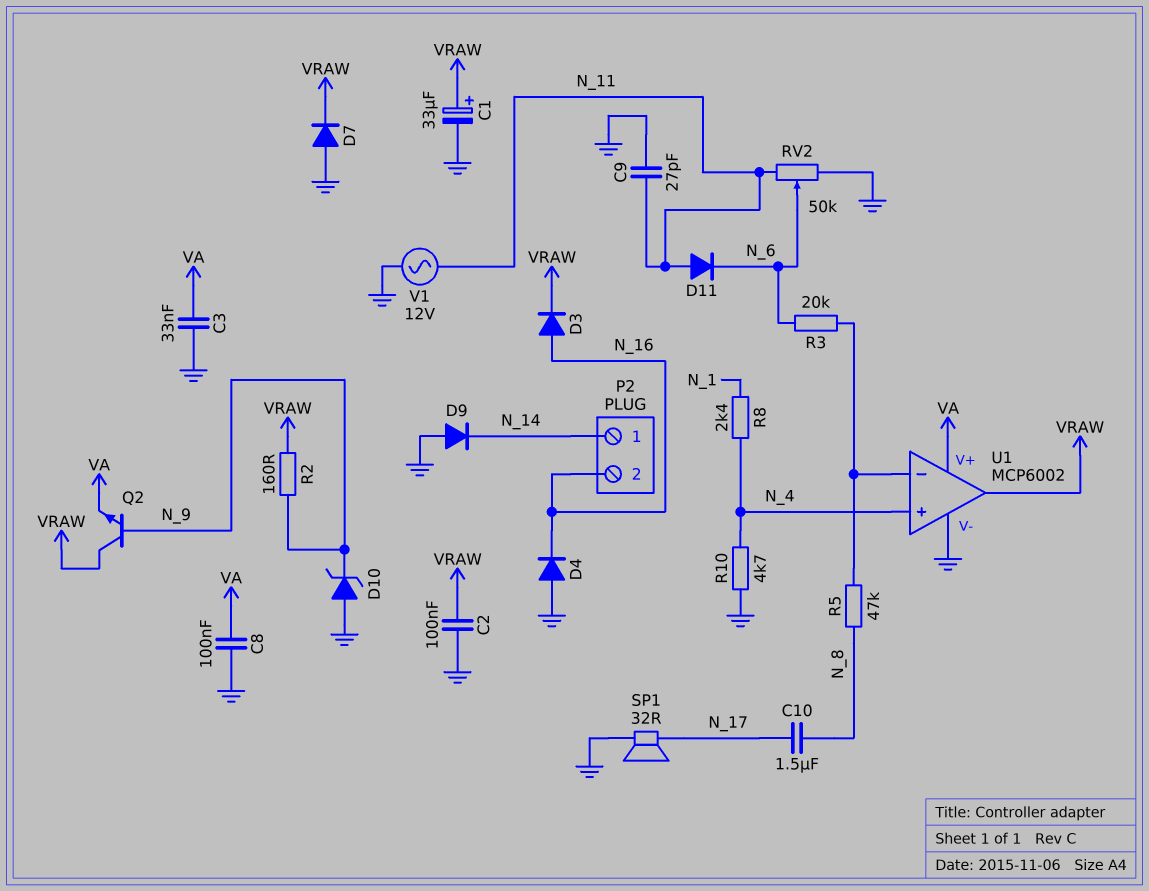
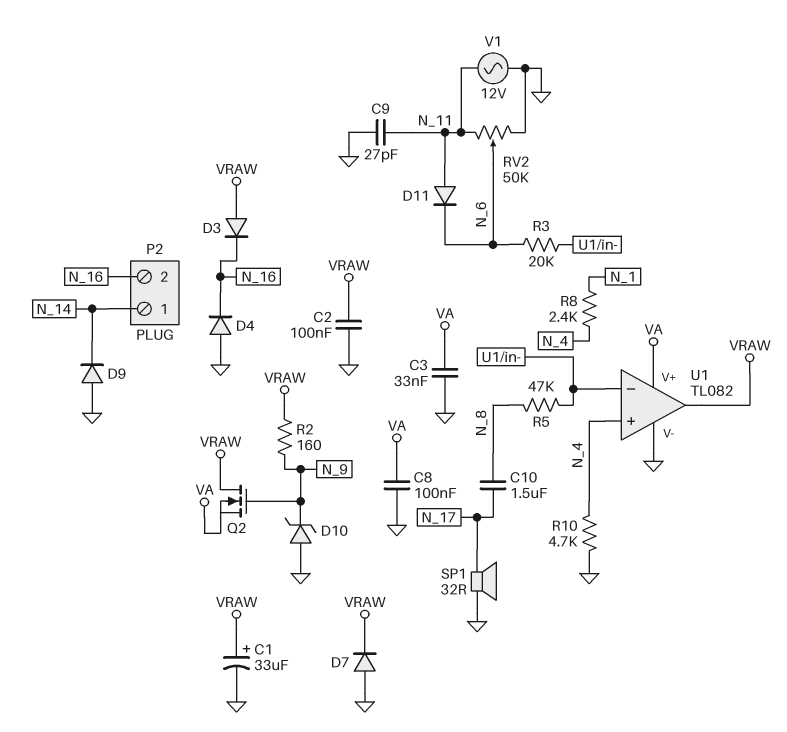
D3: diode (A N_16, K VRAW) -> diode (A VRAW, K N_16)
Q2: NPN (B N_9, C VRAW, E VA) -> NMOS (G N_9, D VRAW, S VA)
U1: MCP6002 -> TL082

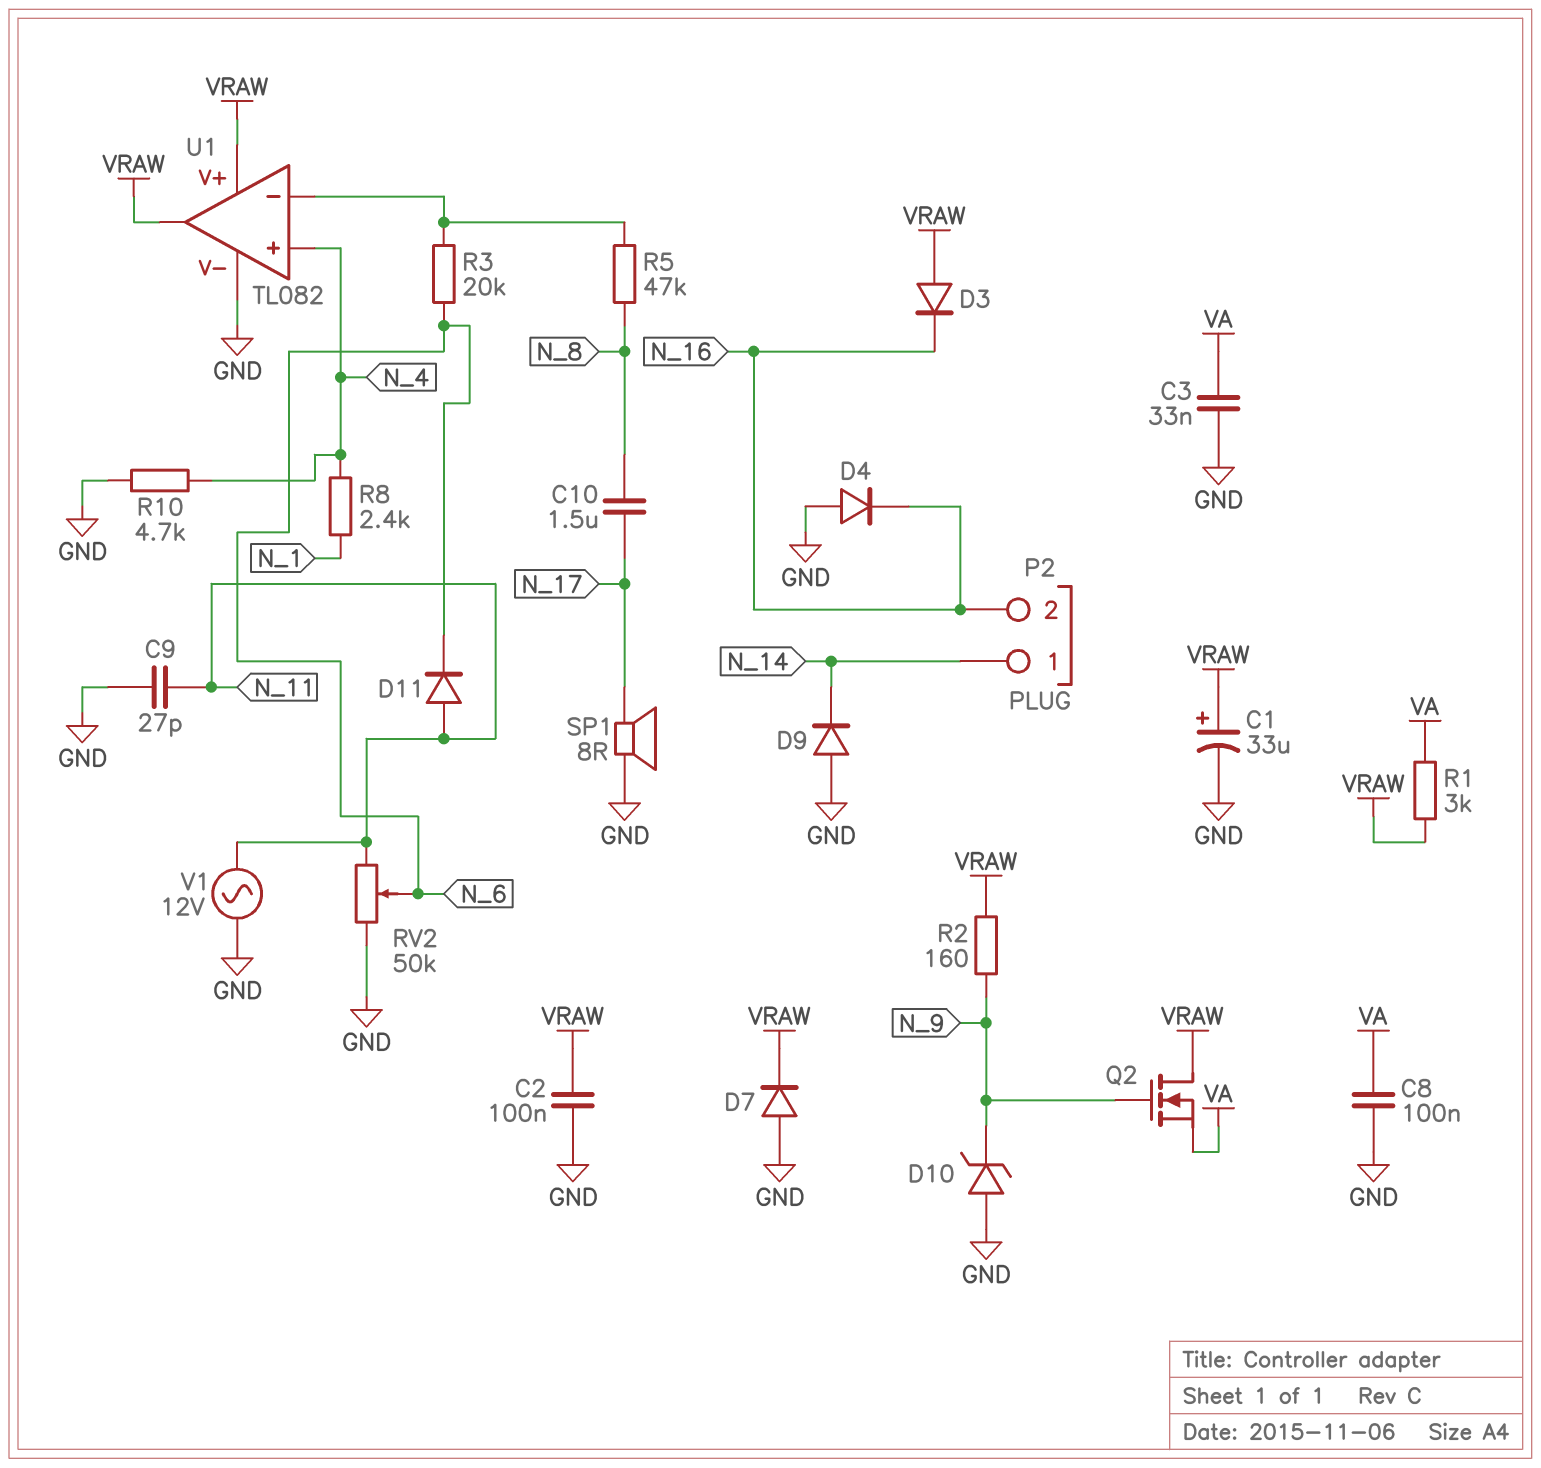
R1: none -> 3k (VA, VRAW)
SP1: speaker 32R (GND, N_17) -> speaker 8R (GND, N_17)
U1 pin V+: VA -> VRAW

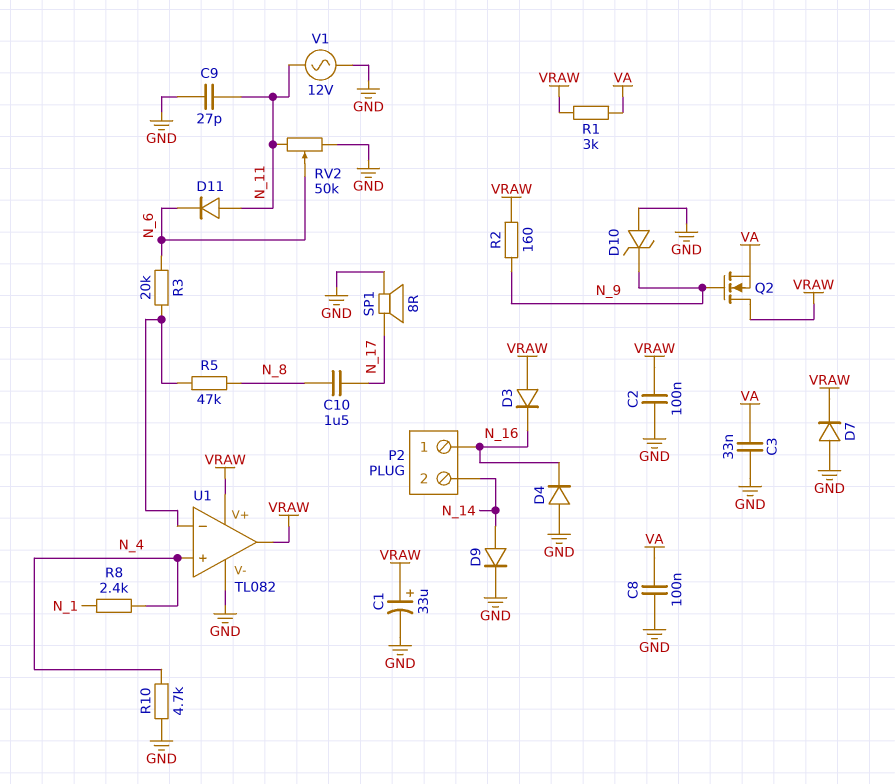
D9: diode (A GND, K N_14) -> diode (A N_14, K GND)
P2 pin 1: N_14 -> N_16
P2 pin 2: N_16 -> N_14

